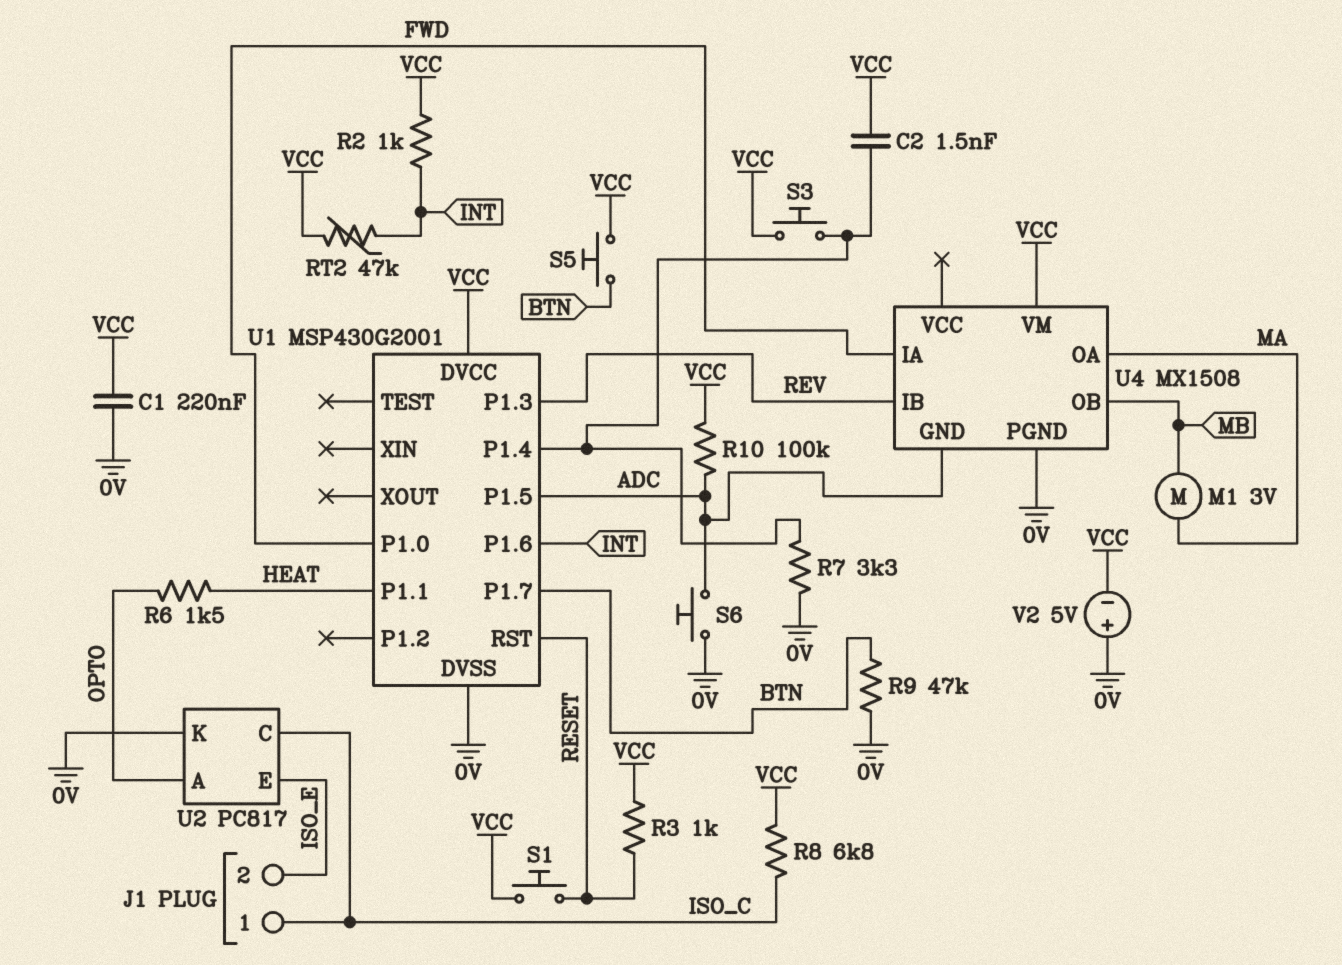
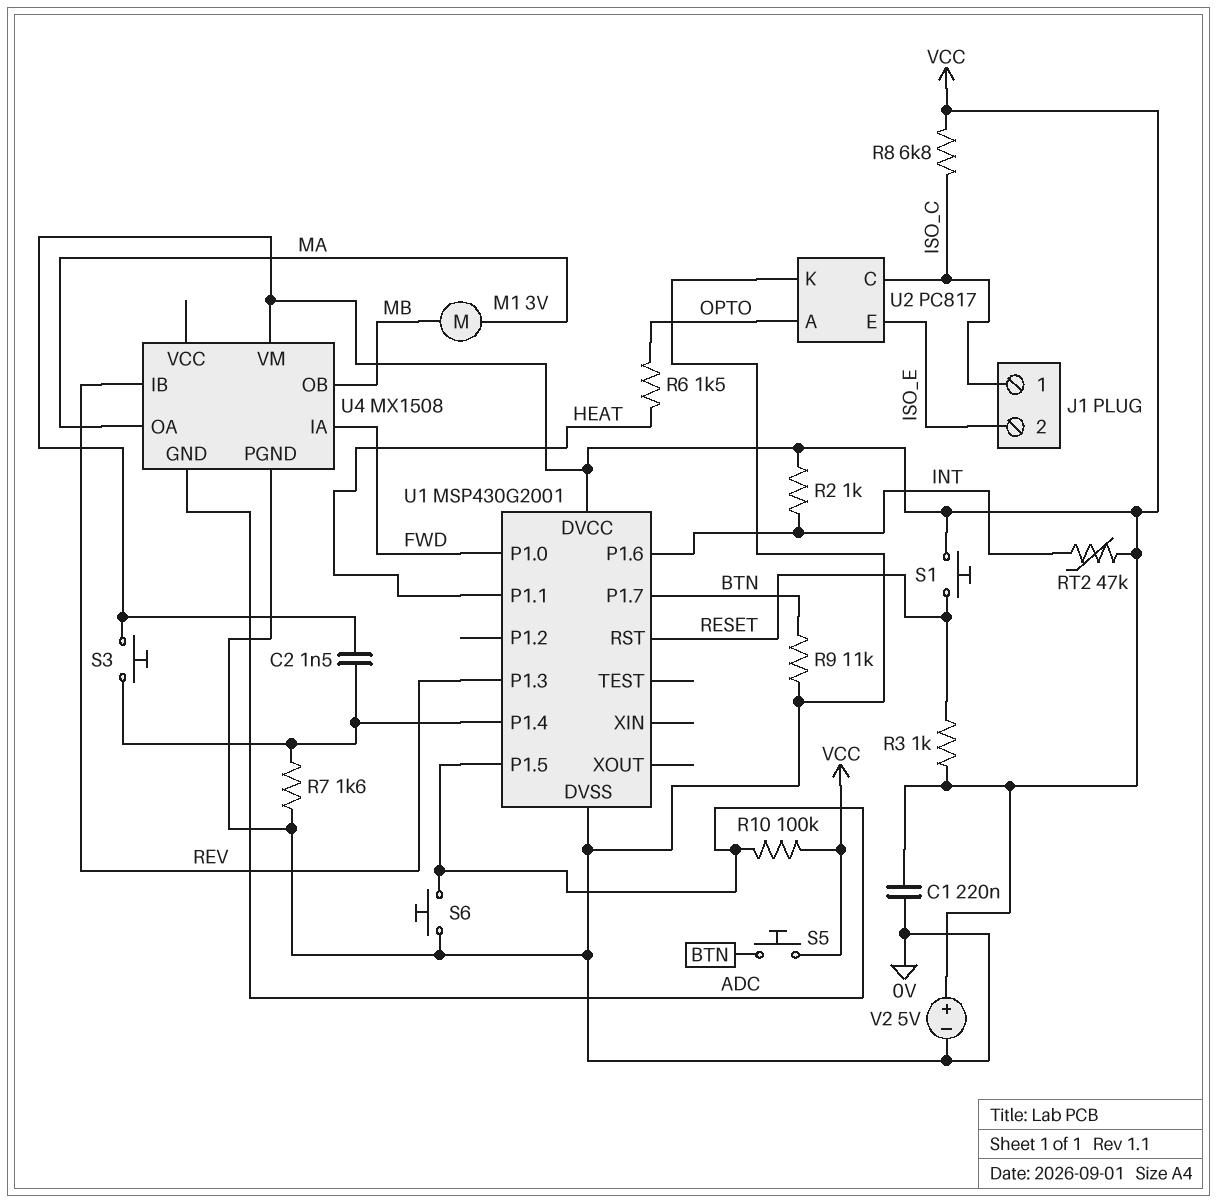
R7: 3.3k (0V, U1/P1.4) -> 1.6k (0V, U1/P1.4)
R9: 47k (0V, BTN) -> 11k (0V, BTN)
V2: 5V (plus 0V, minus VCC) -> 5V (plus VCC, minus 0V)

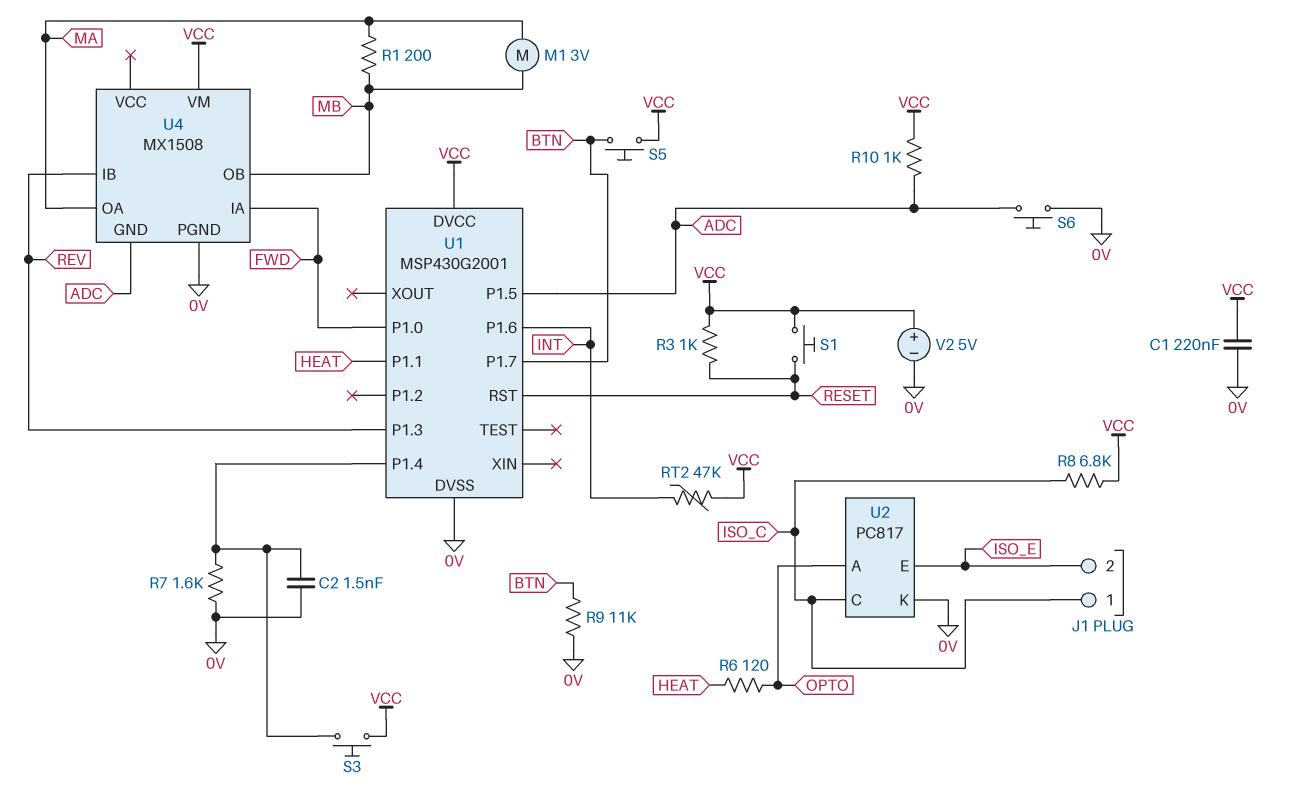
C2: 1.5nF (U1/P1.4, VCC) -> 1.5nF (0V, U1/P1.4)
R1: none -> 200 (MA, MB)
R2: 1k (INT, VCC) -> none
R6: 1.5k (HEAT, OPTO) -> 120 (HEAT, OPTO)
R10: 100k (ADC, VCC) -> 1k (ADC, VCC)

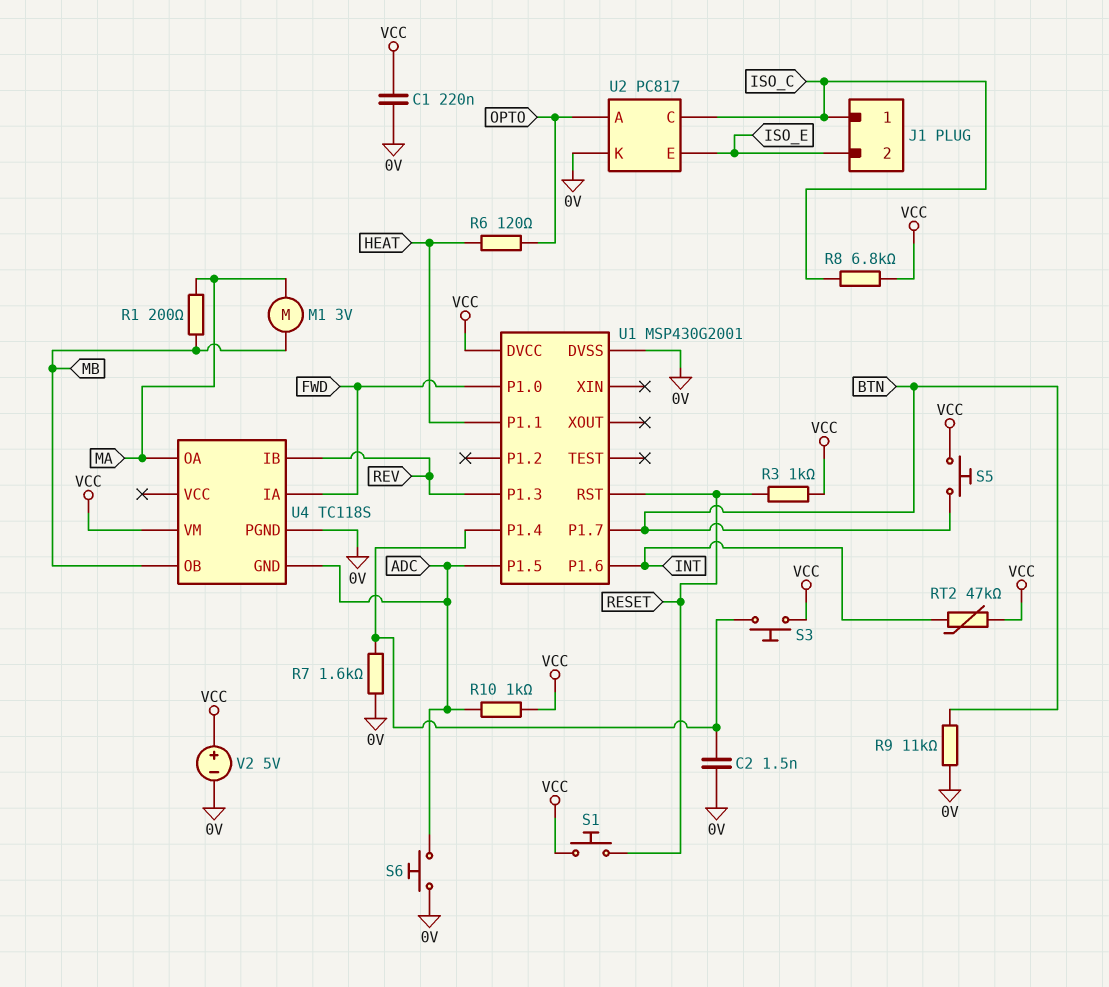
U4: MX1508 -> TC118S

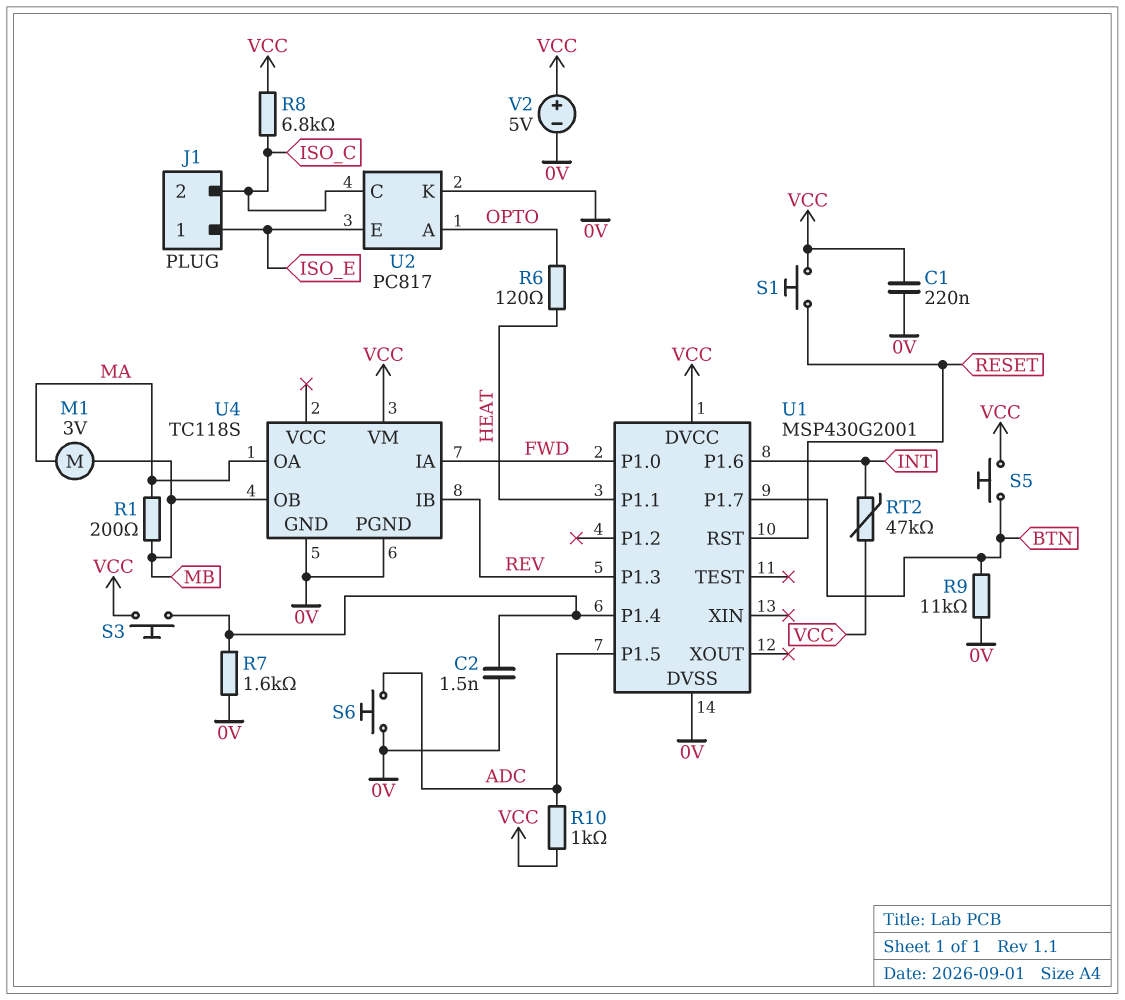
J1 pin 1: ISO_C -> ISO_E
J1 pin 2: ISO_E -> ISO_C
R3: 1k (RESET, VCC) -> none
U4 pin GND: ADC -> 0V

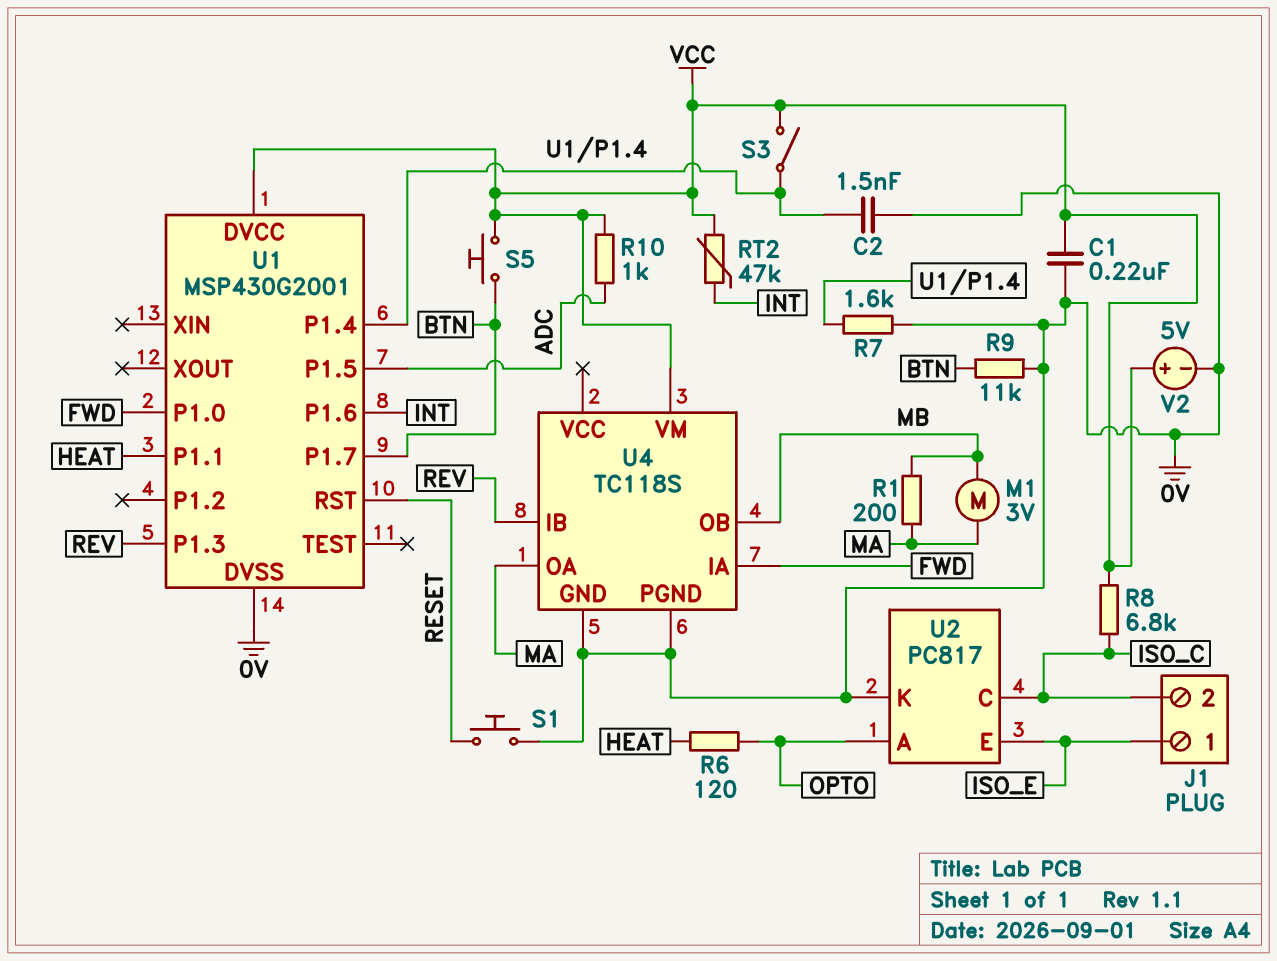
S1: button (RESET, VCC) -> button (0V, RESET)
S3: button (U1/P1.4, VCC) -> switch (U1/P1.4, VCC)
S6: button (0V, ADC) -> none

